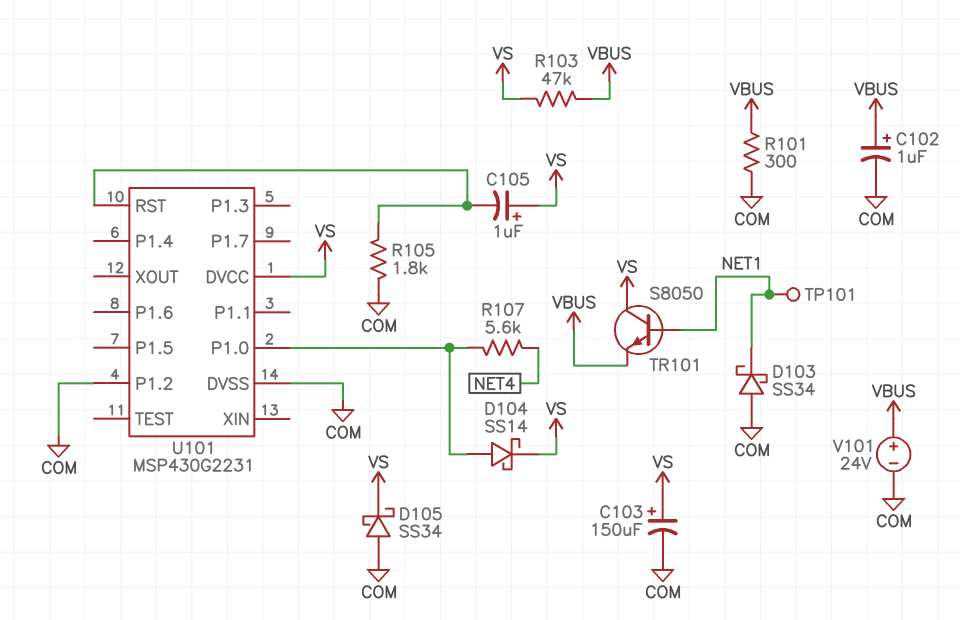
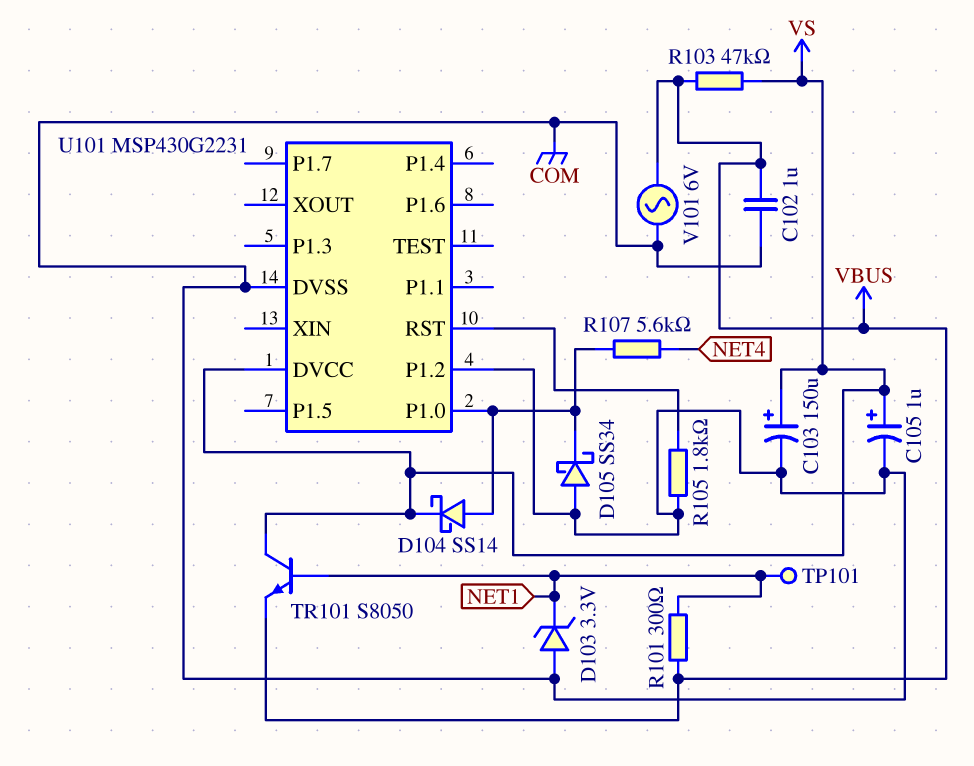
C102: 1uF (plus VBUS, minus COM) -> 1uF (COM, VBUS)
C105: 1uF (plus VS, minus U101/RST) -> 1uF (plus VS, minus COM)
D103: schottky SS34 (A COM, K NET1) -> zener 3.3V (A COM, K NET1)
D105: schottky SS34 (A COM, K VS) -> schottky SS34 (A COM, K U101/P1.0)
R101: 300 (COM, VBUS) -> 300 (NET1, VBUS)
V101: 24V (plus VBUS, minus COM) -> AC 6V (COM, VBUS)

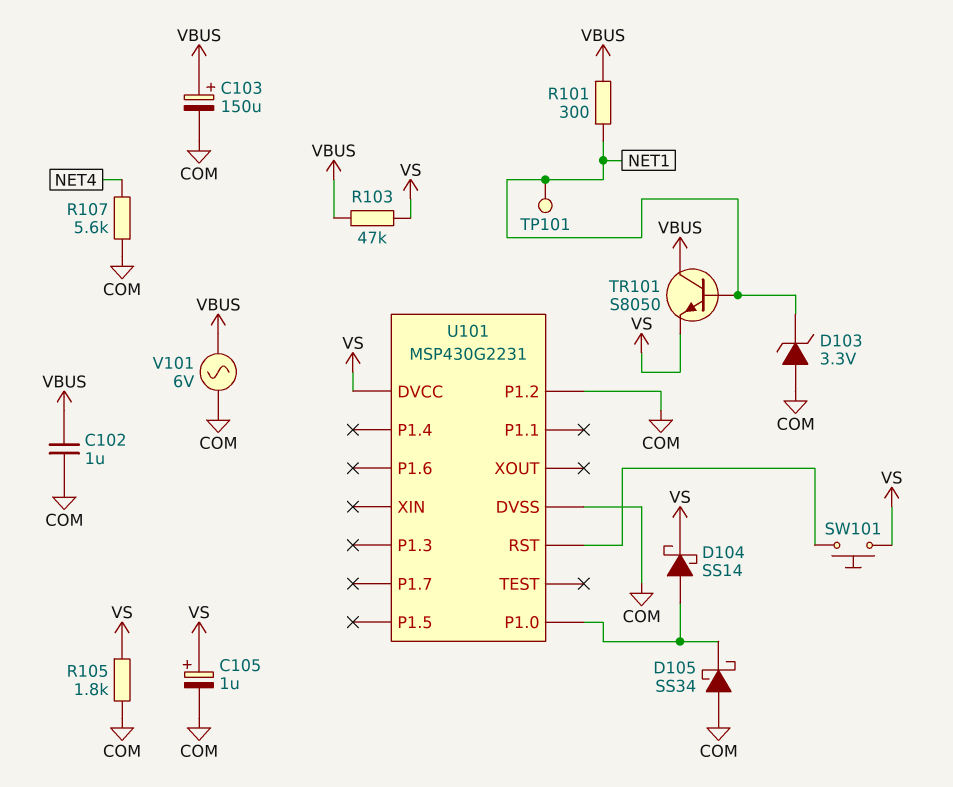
C103: 150uF (plus VS, minus COM) -> 150uF (plus VBUS, minus COM)
R105: 1.8k (COM, U101/RST) -> 1.8k (COM, VS)
R107: 5.6k (NET4, U101/P1.0) -> 5.6k (COM, NET4)
SW101: none -> button (U101/RST, VS)
TR101: NPN S8050 (B NET1, C VS, E VBUS) -> NPN S8050 (B NET1, C VBUS, E VS)

